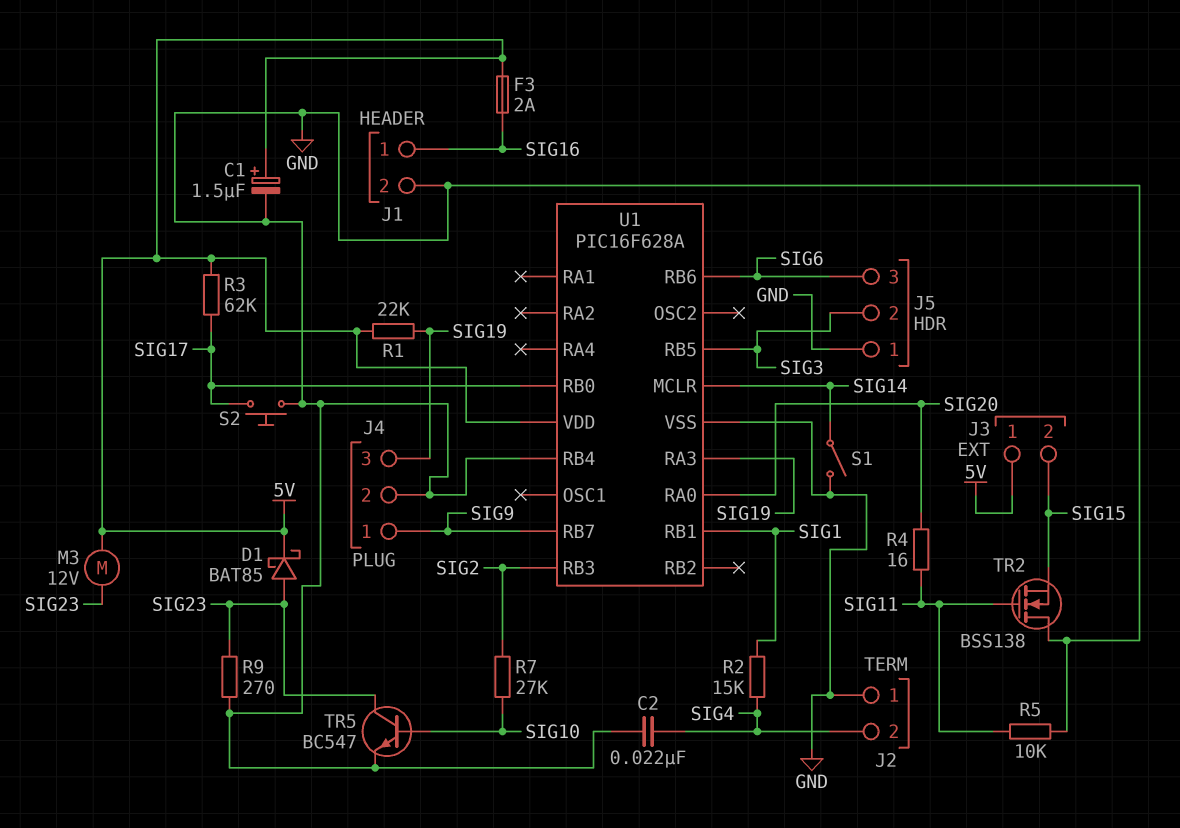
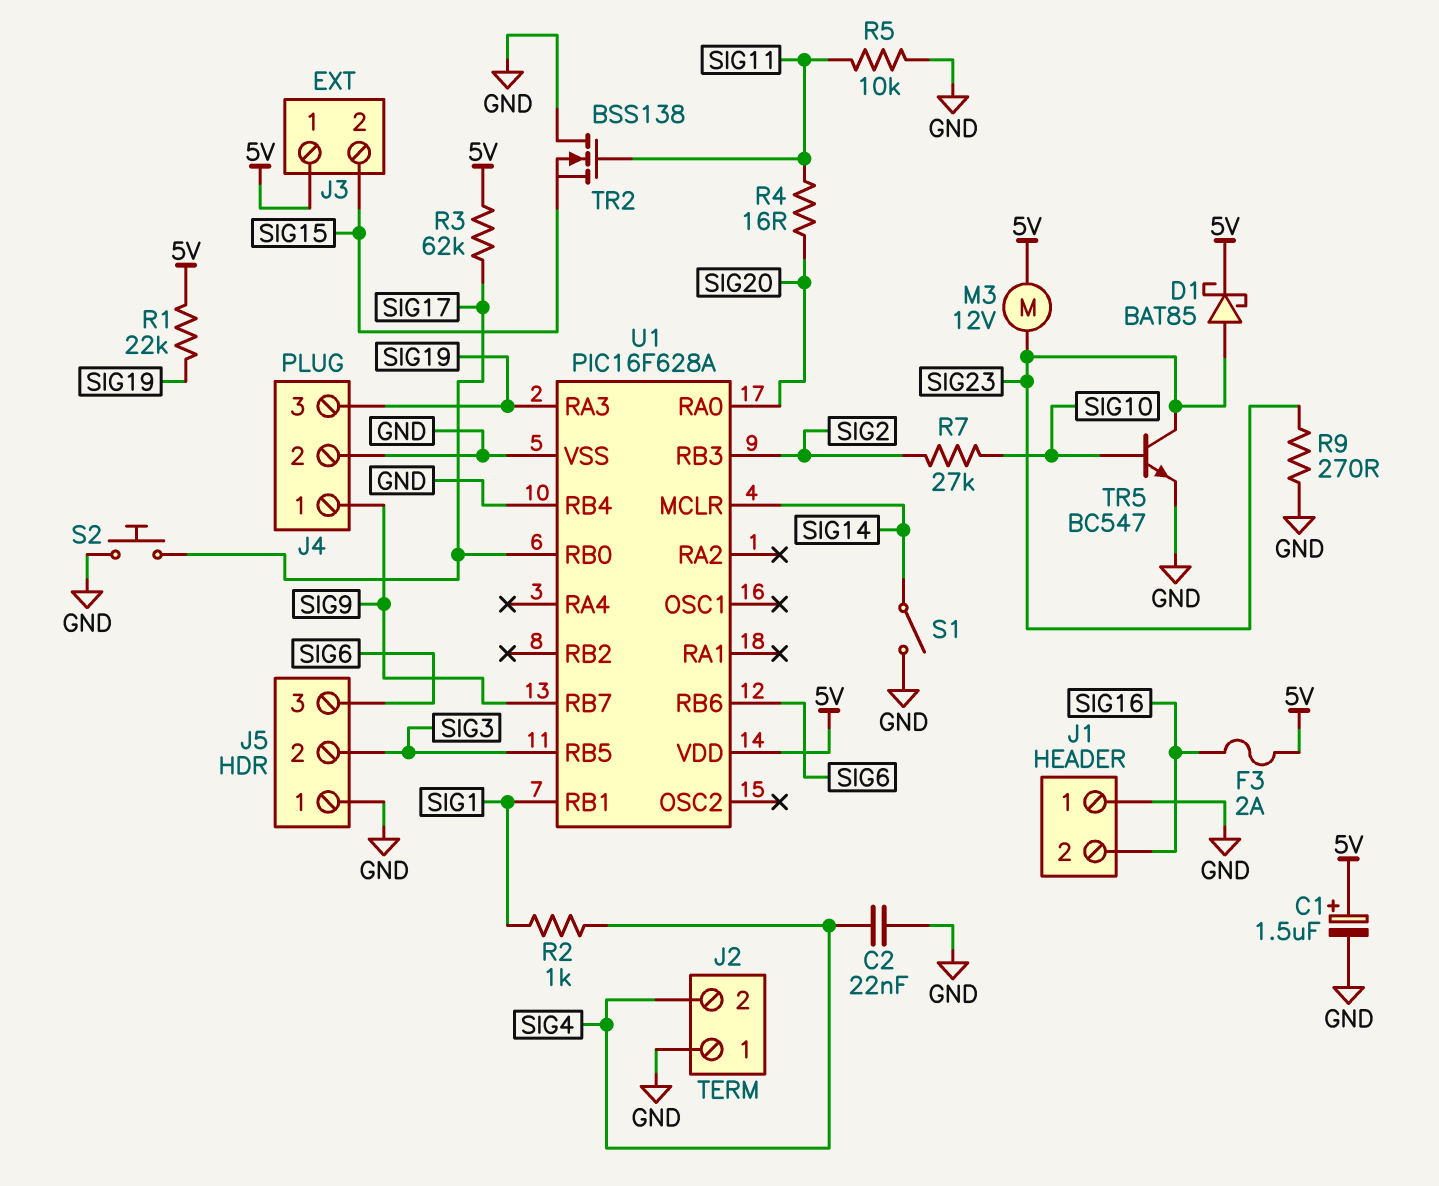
J1 pin 1: SIG16 -> GND
J1 pin 2: GND -> SIG16
R2: 15k (SIG1, SIG4) -> 1k (SIG1, SIG4)

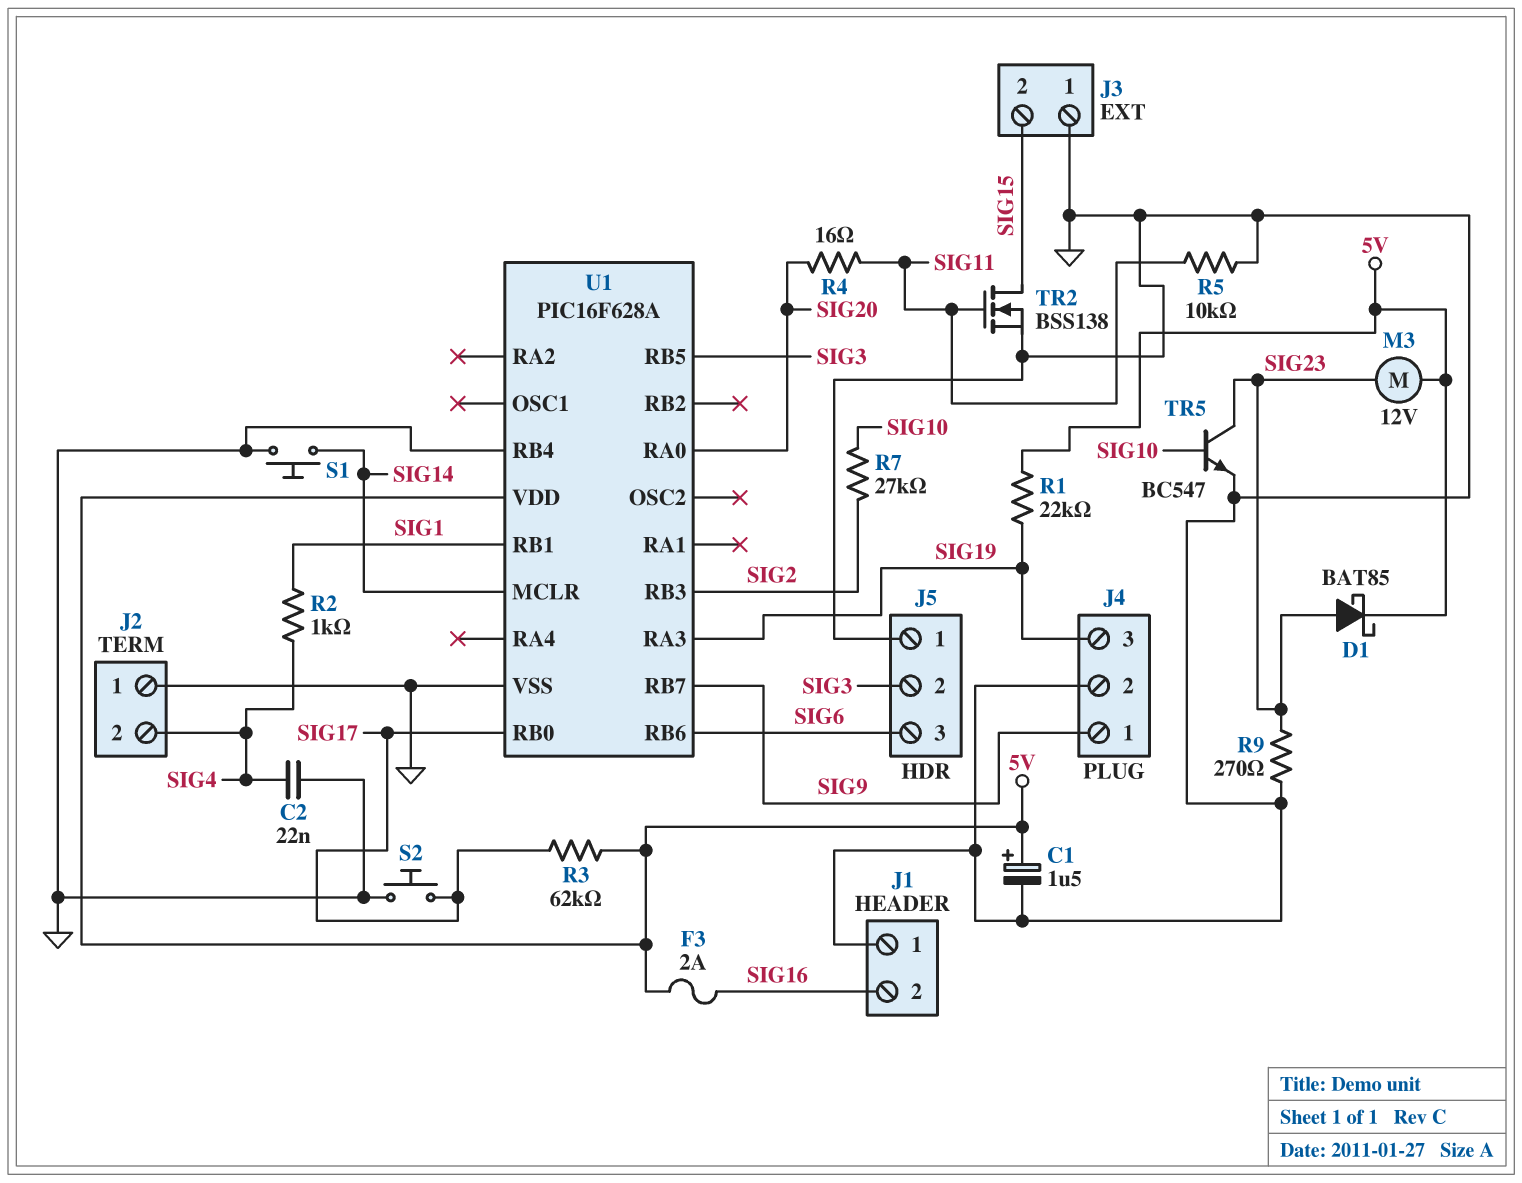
J3 pin 1: 5V -> GND
S1: switch (GND, SIG14) -> button (GND, SIG14)
TR2: NMOS BSS138 (G SIG11, D GND, S SIG15) -> NMOS BSS138 (G SIG11, D SIG15, S GND)

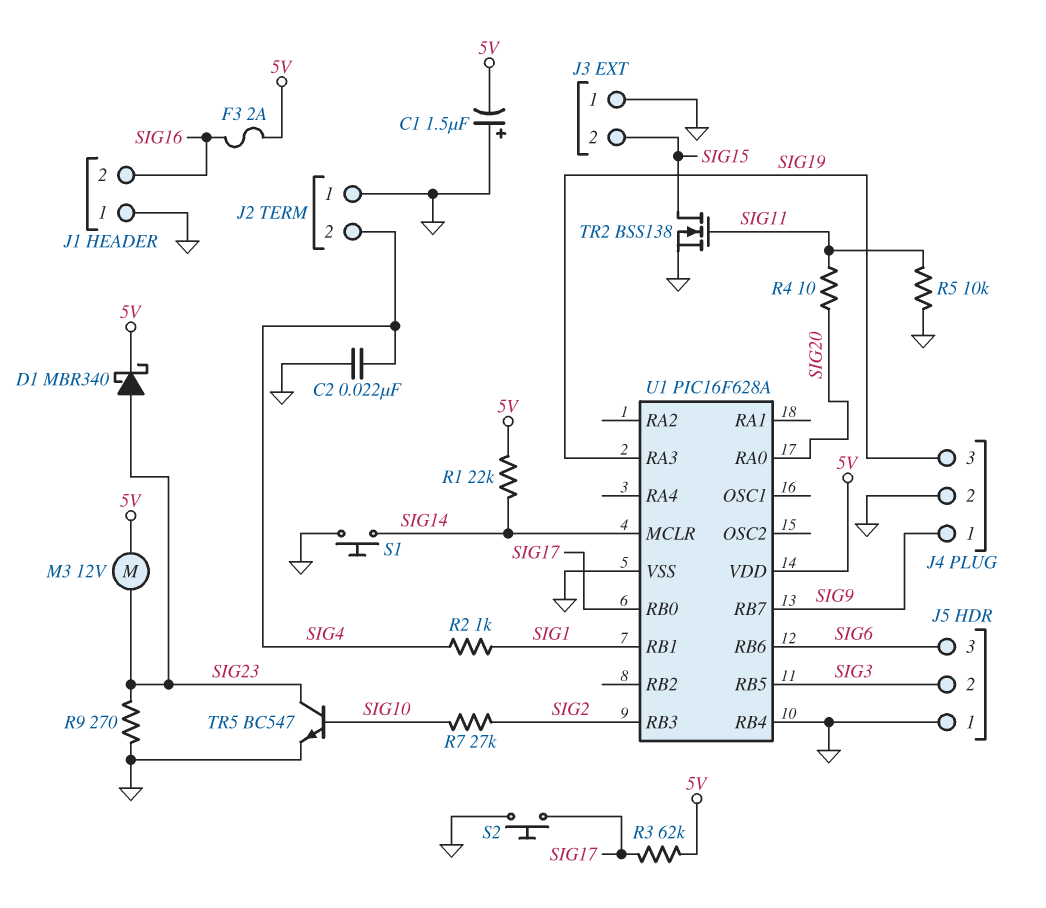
C1: 1.5uF (plus 5V, minus GND) -> 1.5uF (plus GND, minus 5V)
D1: schottky BAT85 (A SIG23, K 5V) -> schottky MBR340 (A SIG23, K 5V)
R1: 22k (5V, SIG19) -> 22k (5V, SIG14)
R4: 16 (SIG11, SIG20) -> 10 (SIG11, SIG20)

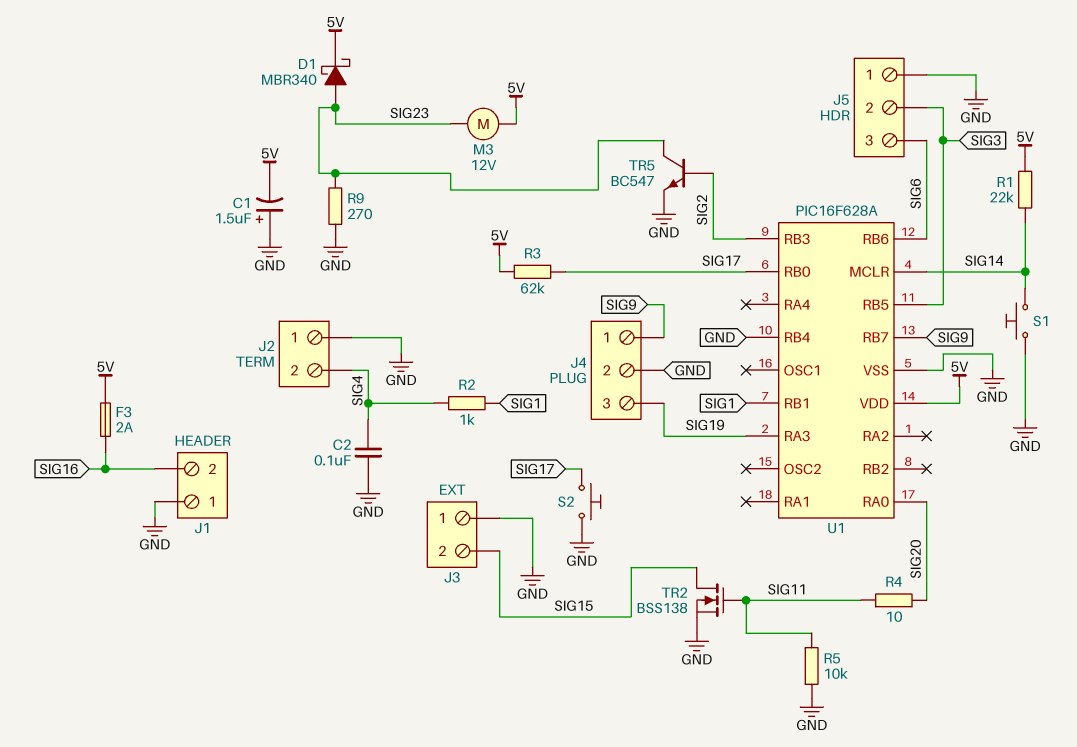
C2: 22nF (GND, SIG4) -> 100nF (GND, SIG4)
R7: 27k (SIG2, SIG10) -> none
TR5: NPN BC547 (B SIG10, C SIG23, E GND) -> NPN BC547 (B SIG2, C SIG23, E GND)

